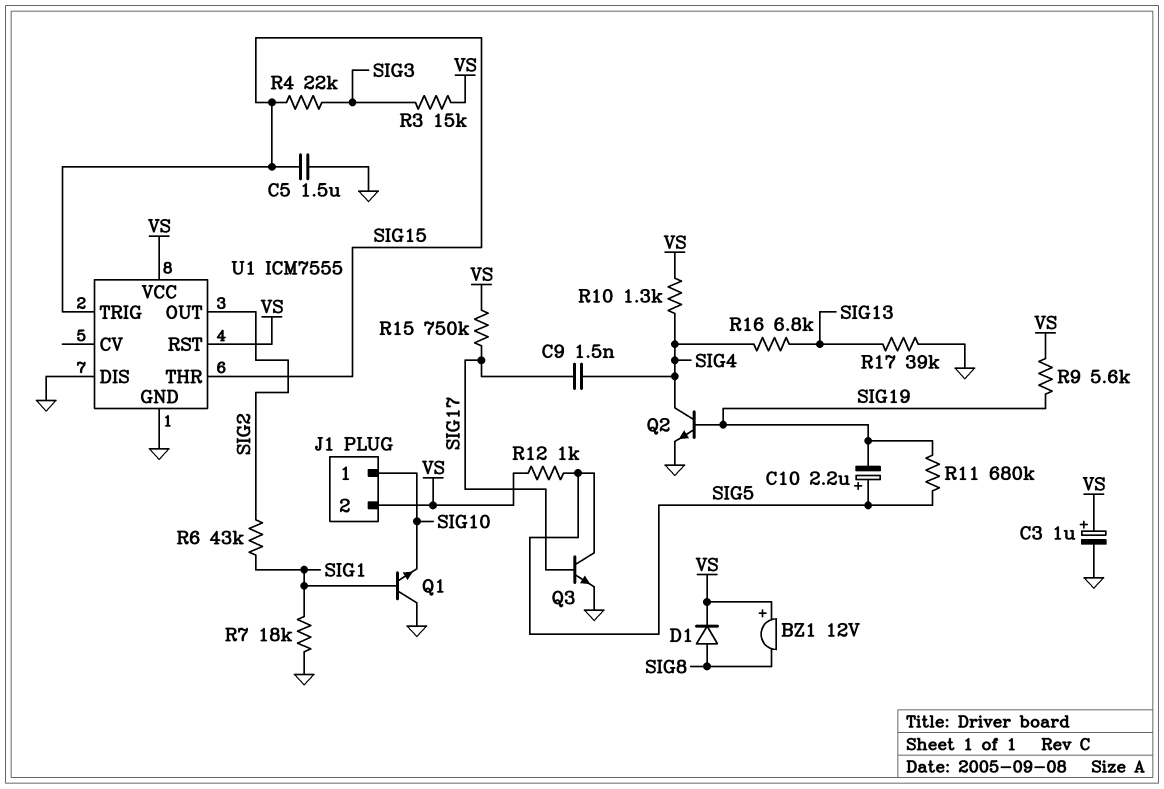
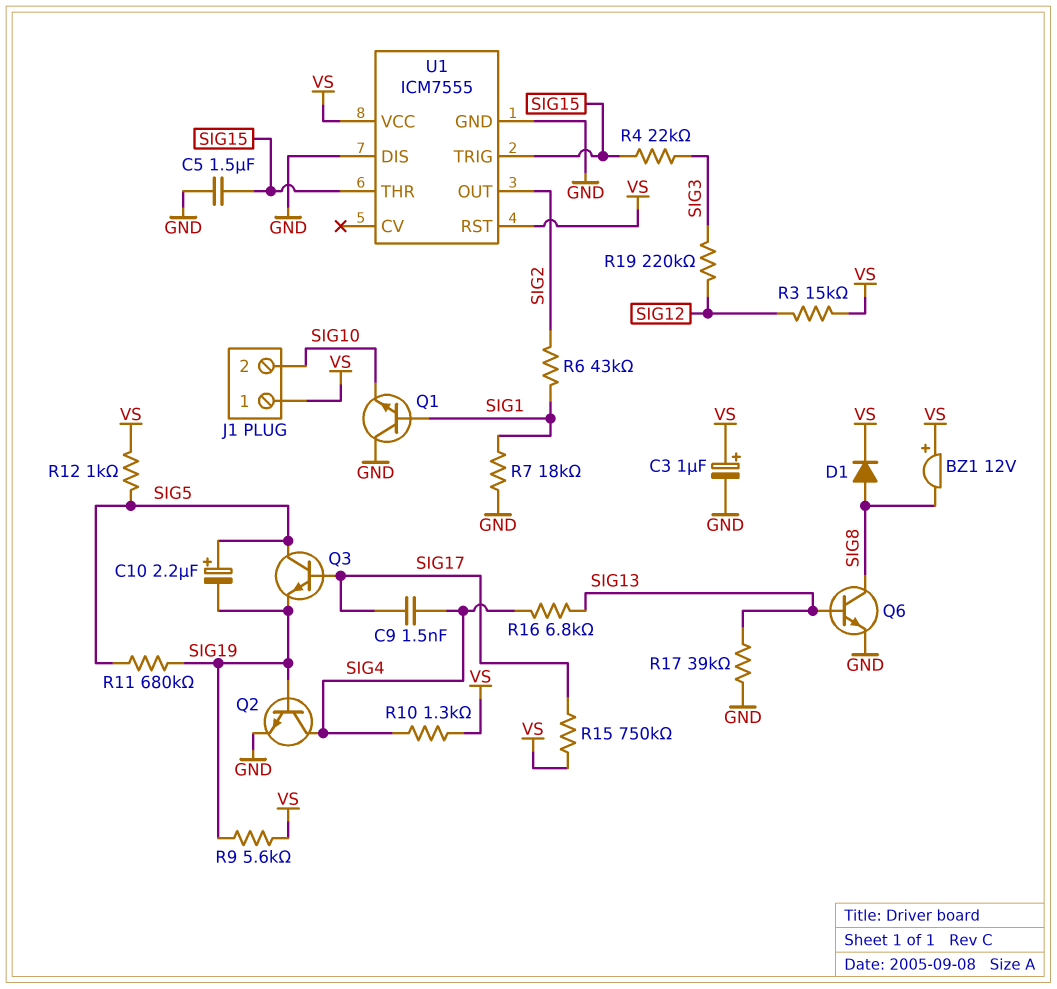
J1 pin 1: SIG10 -> VS
J1 pin 2: VS -> SIG10
Q3: NPN (B SIG17, C SIG5, E GND) -> NPN (B SIG17, C SIG5, E SIG19)
Q6: none -> NPN (B SIG13, C SIG8, E GND)
R3: 15k (SIG3, VS) -> 15k (SIG12, VS)
R19: none -> 220k (SIG3, SIG12)

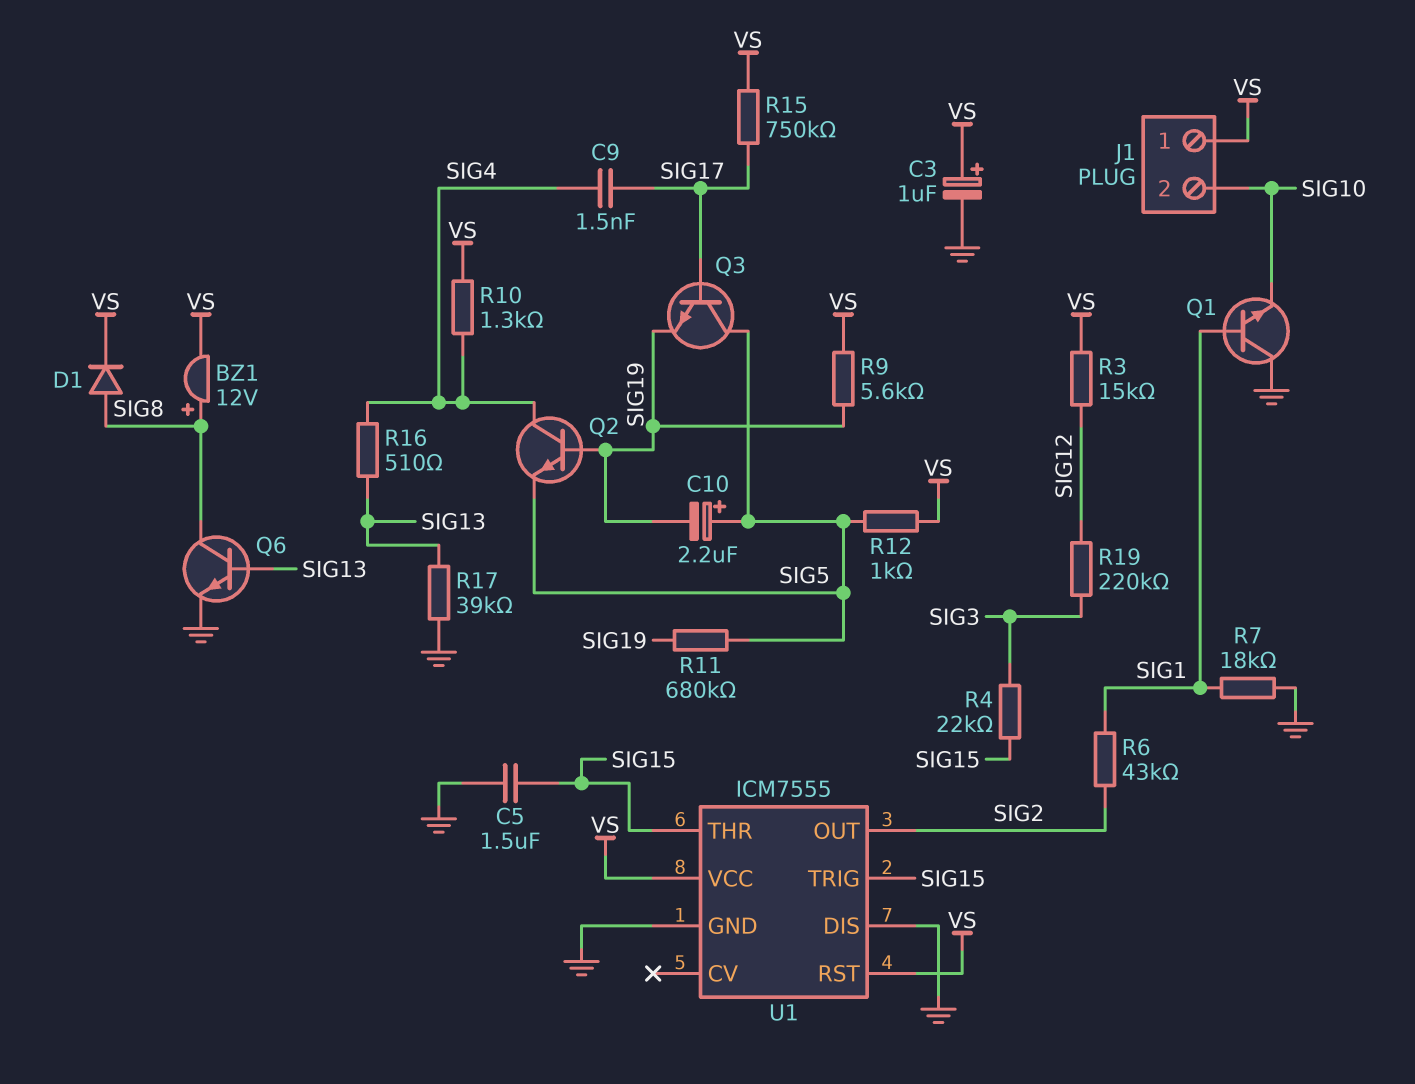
BZ1: buzzer 12V (plus VS, minus SIG8) -> buzzer 12V (plus SIG8, minus VS)
Q2: NPN (B SIG19, C SIG4, E GND) -> NPN (B SIG19, C SIG4, E SIG5)
R16: 6.8k (SIG4, SIG13) -> 510 (SIG4, SIG13)

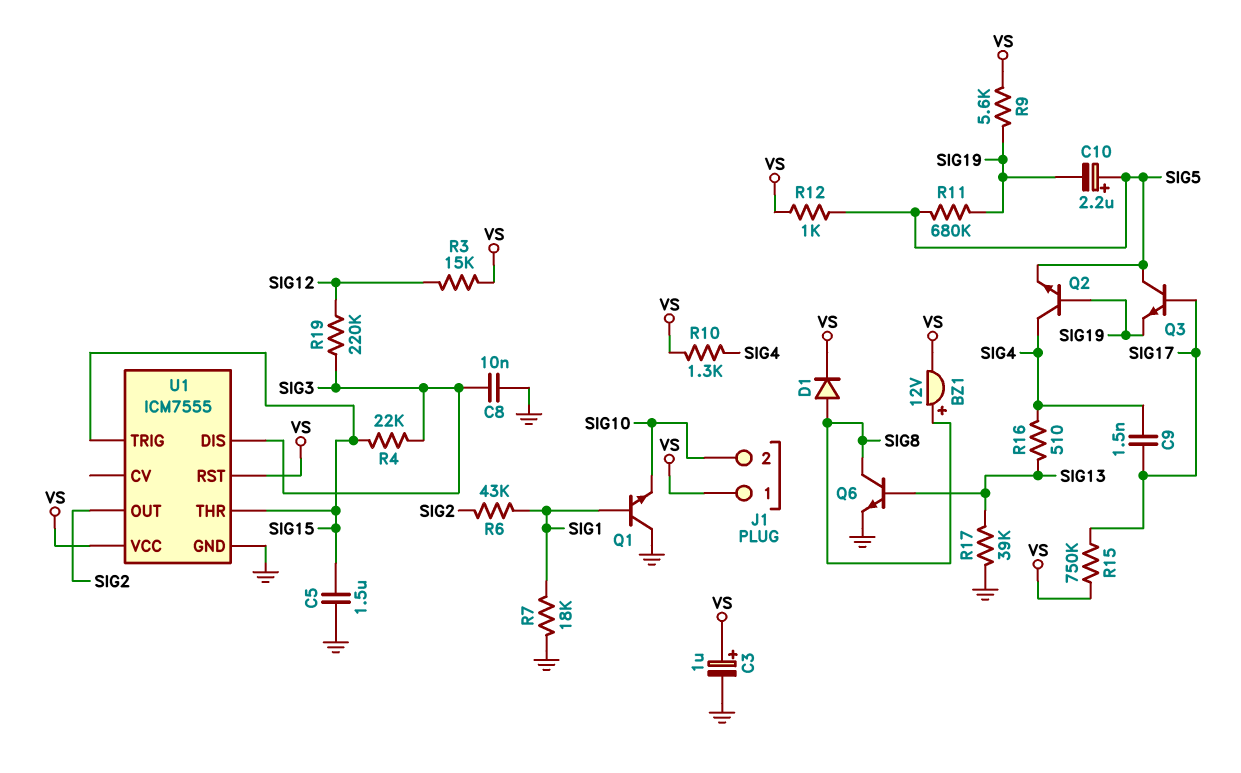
C8: none -> 10nF (GND, SIG3)
U1 pin DIS: GND -> SIG3

